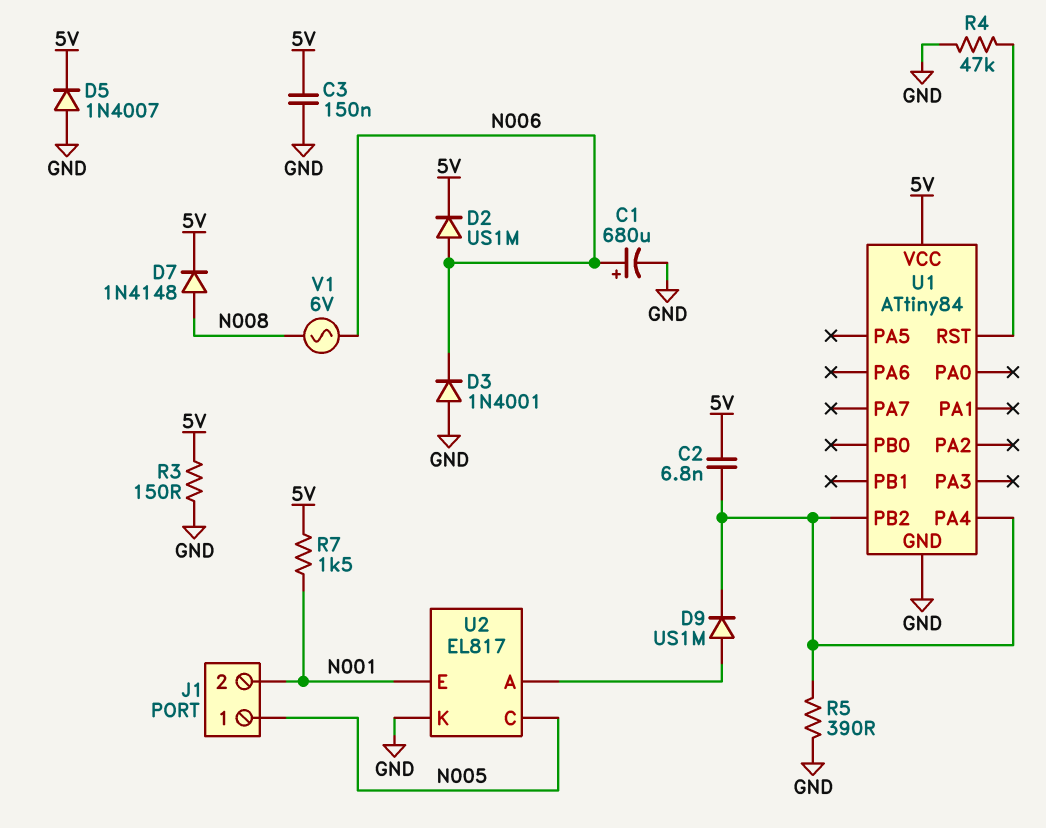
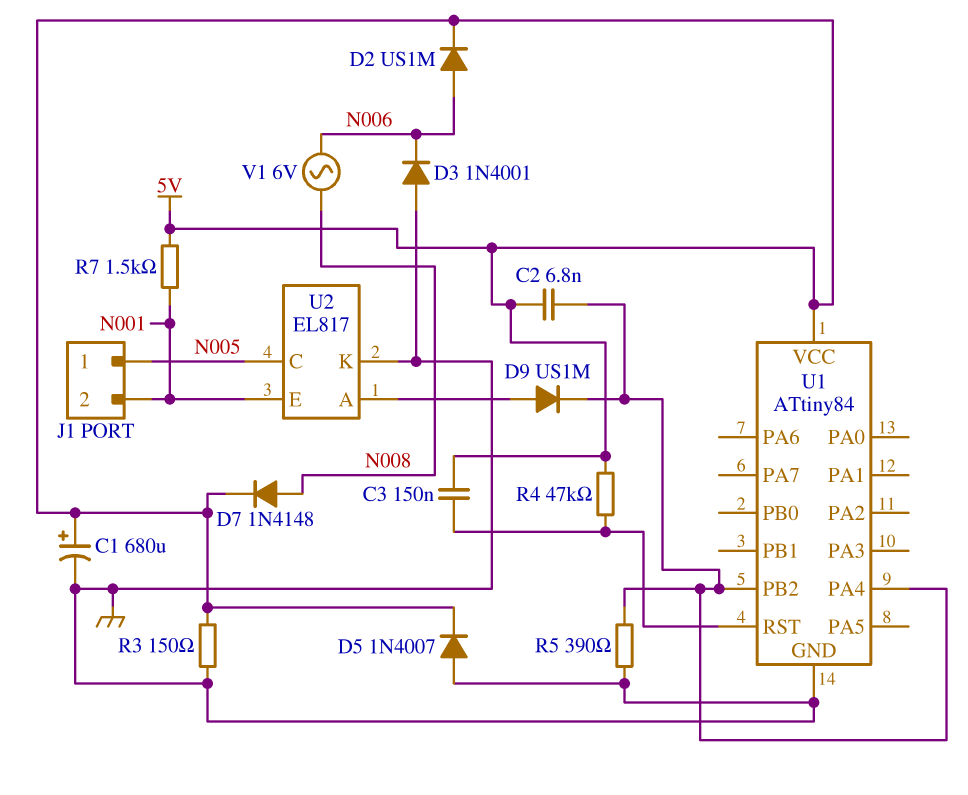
C1: 680uF (plus N006, minus GND) -> 680uF (plus 5V, minus GND)
C3: 150nF (5V, GND) -> 150nF (5V, U1/RST)
R4: 47k (GND, U1/RST) -> 47k (5V, U1/RST)

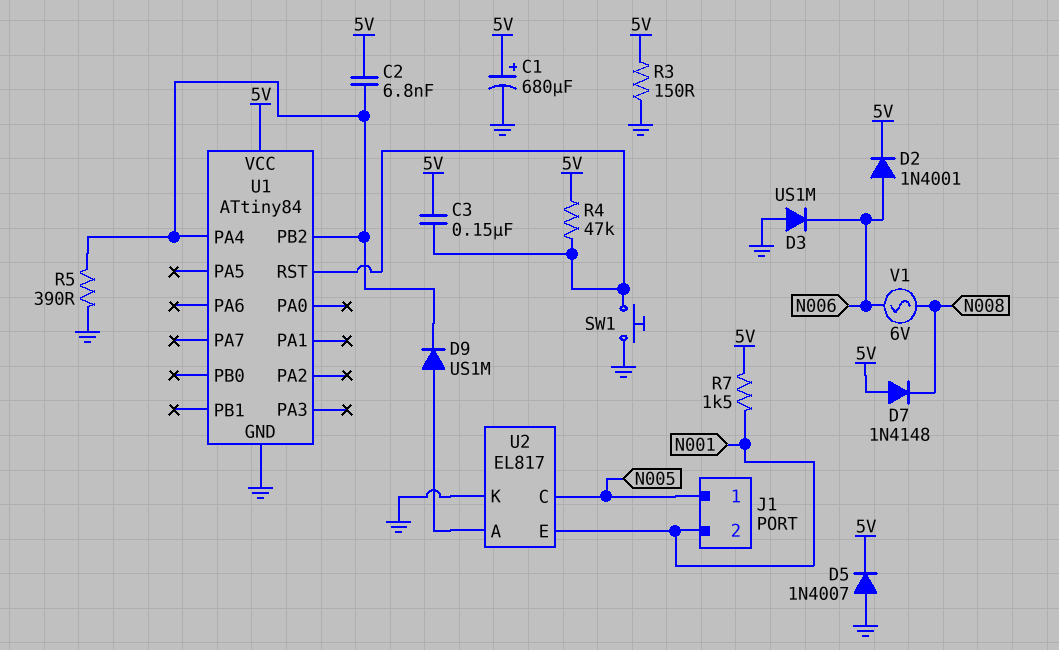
D2: diode US1M (A N006, K 5V) -> diode 1N4001 (A N006, K 5V)
D3: diode 1N4001 (A GND, K N006) -> diode US1M (A GND, K N006)
D7: diode 1N4148 (A N008, K 5V) -> diode 1N4148 (A 5V, K N008)
SW1: none -> button (GND, U1/RST)

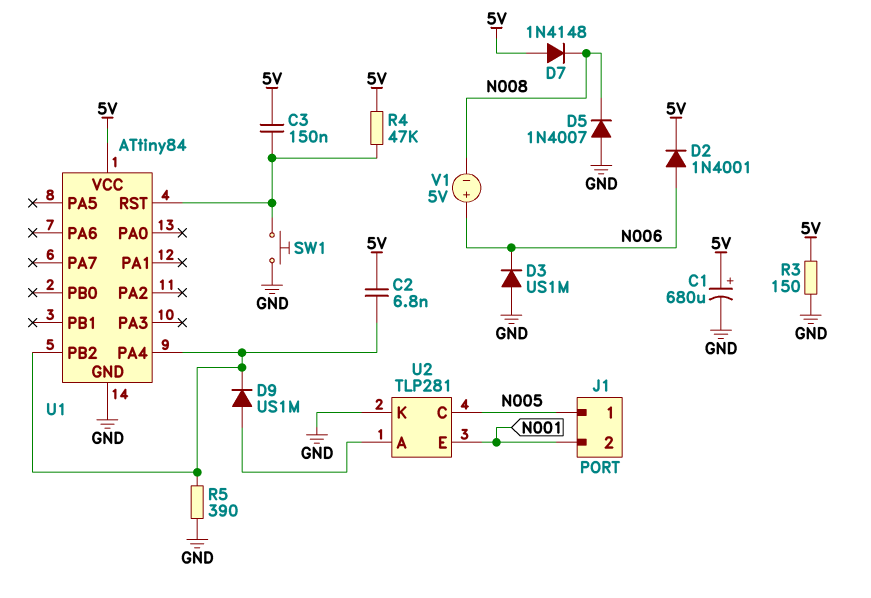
D5: diode 1N4007 (A GND, K 5V) -> diode 1N4007 (A GND, K N008)
R7: 1.5k (5V, N001) -> none
U2: EL817 -> TLP281
V1: AC 6V (N006, N008) -> 5V (plus N006, minus N008)

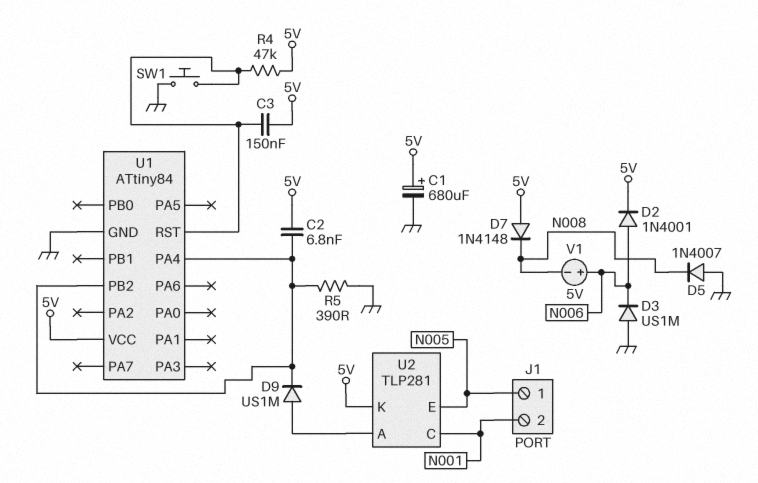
R3: 150 (5V, GND) -> none
U2 pin C: N005 -> N001
U2 pin E: N001 -> N005
U2 pin K: GND -> 5V

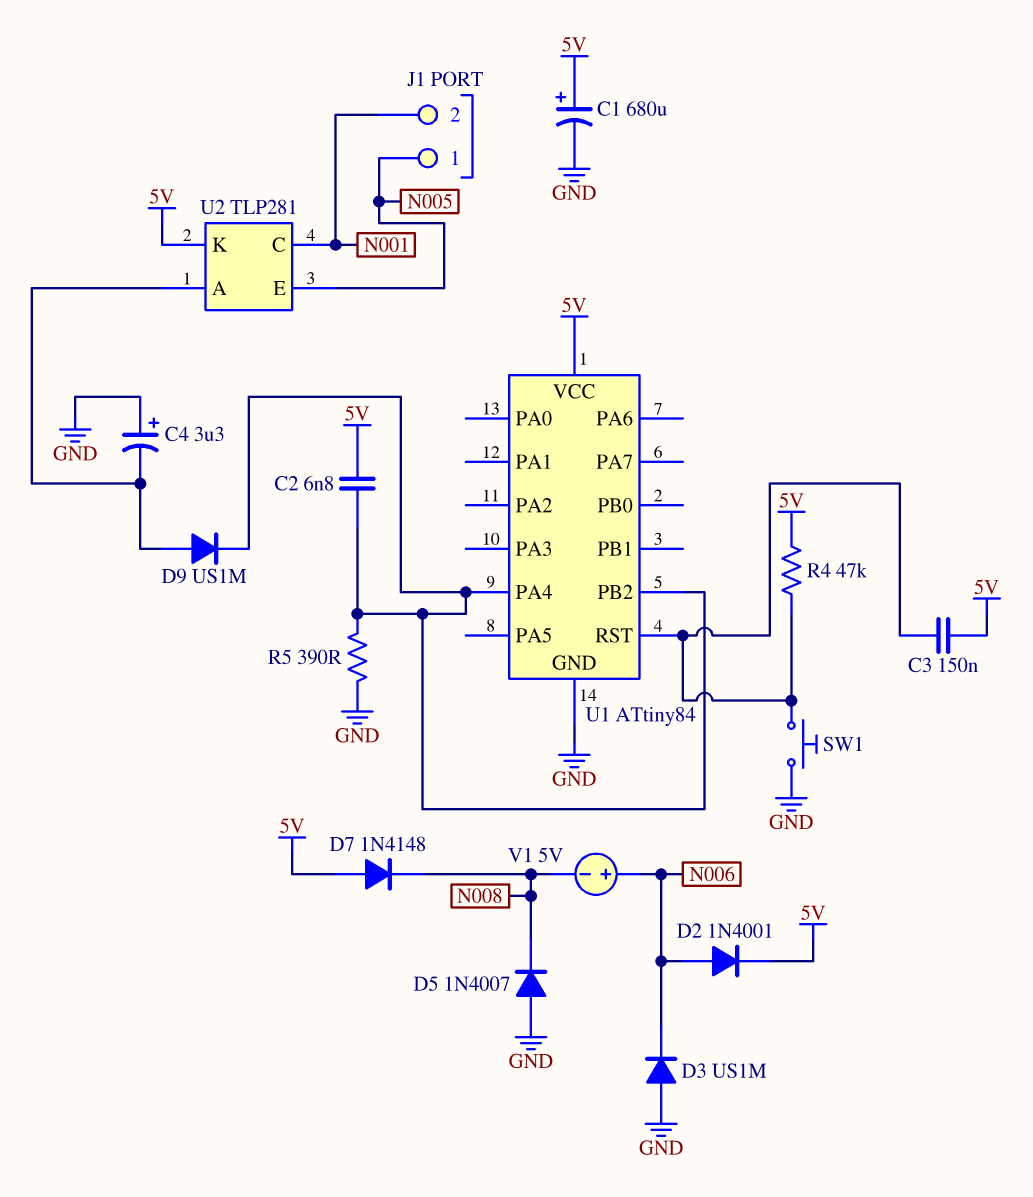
C4: none -> 3.3uF (plus GND, minus U2/A)

